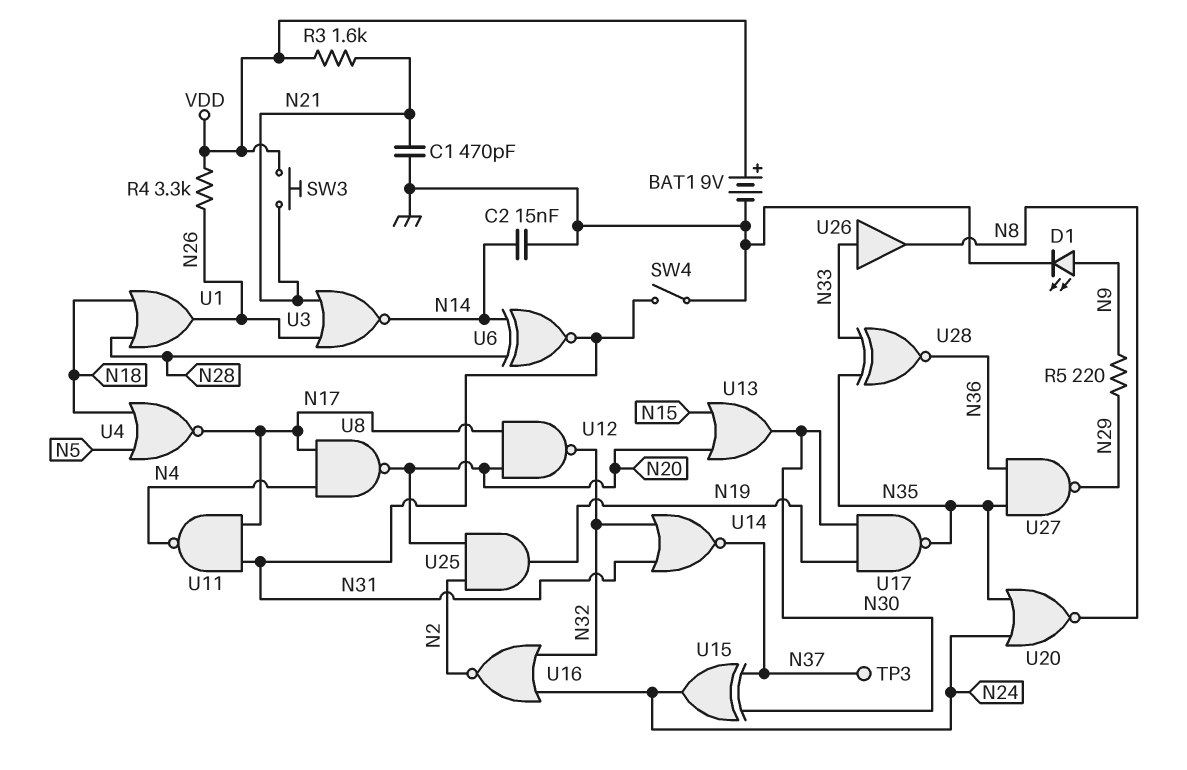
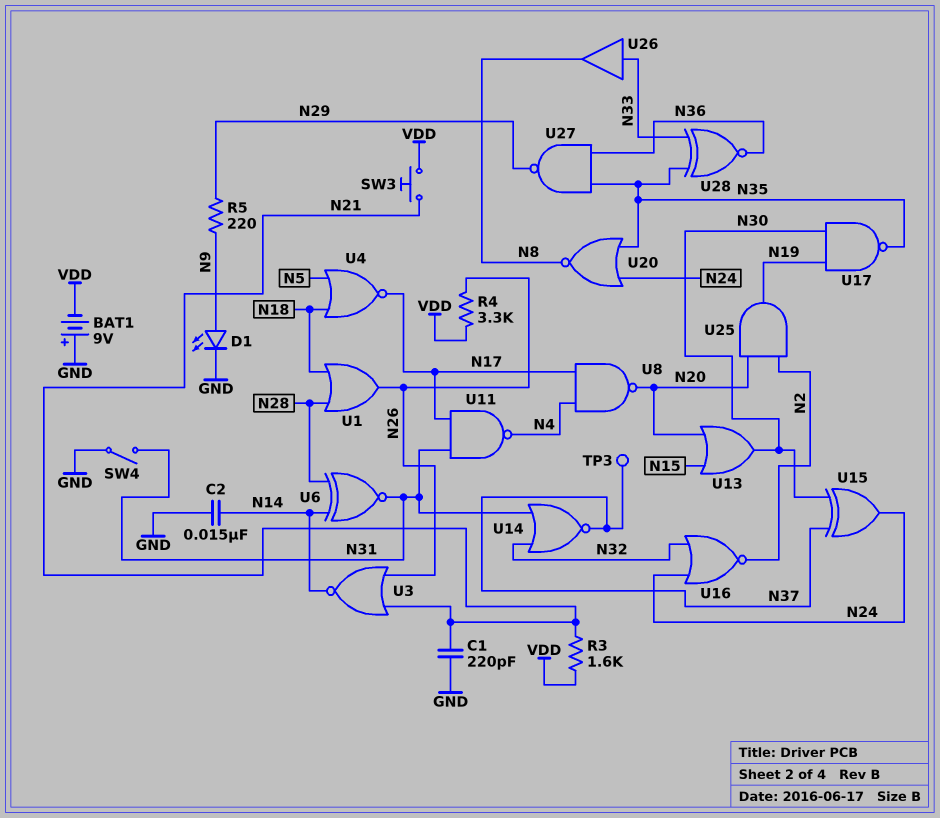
BAT1: 9V (plus VDD, minus GND) -> 9V (plus GND, minus VDD)
C1: 470pF (GND, N21) -> 220pF (GND, N21)
U12: NAND (in N17, in N20, out N32) -> none

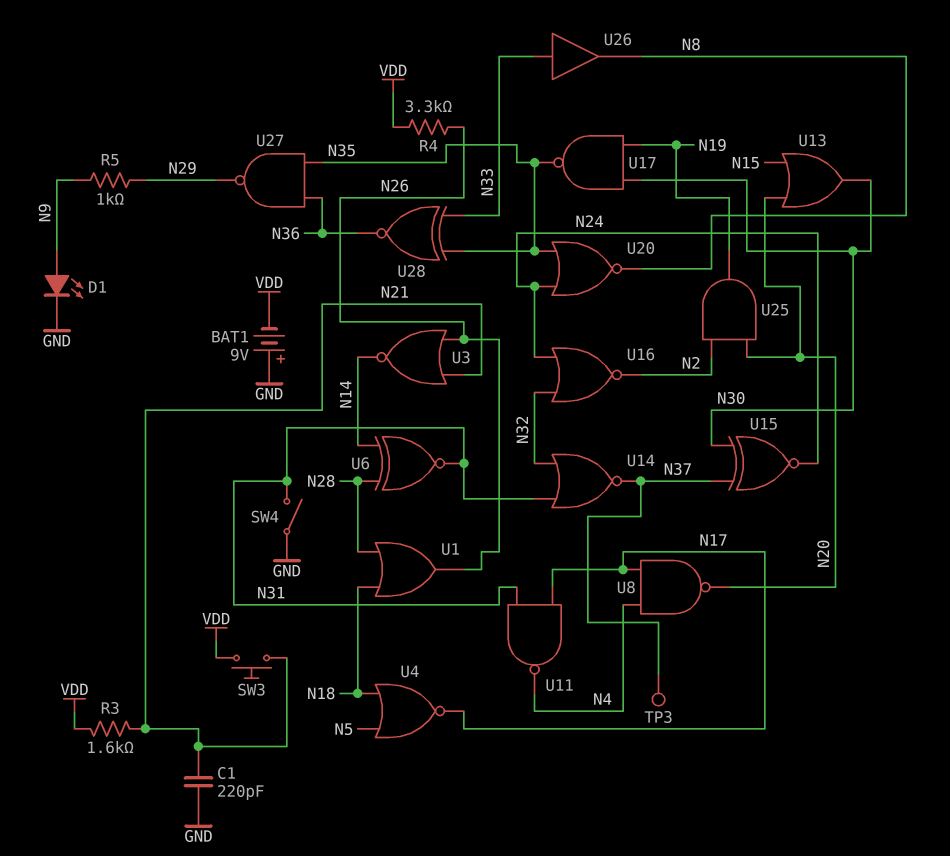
C2: 15nF (GND, N14) -> none
R5: 220 (N9, N29) -> 1k (N9, N29)
U15: XOR (in N30, in N37, out N24) -> XNOR (in N30, in N37, out N24)

